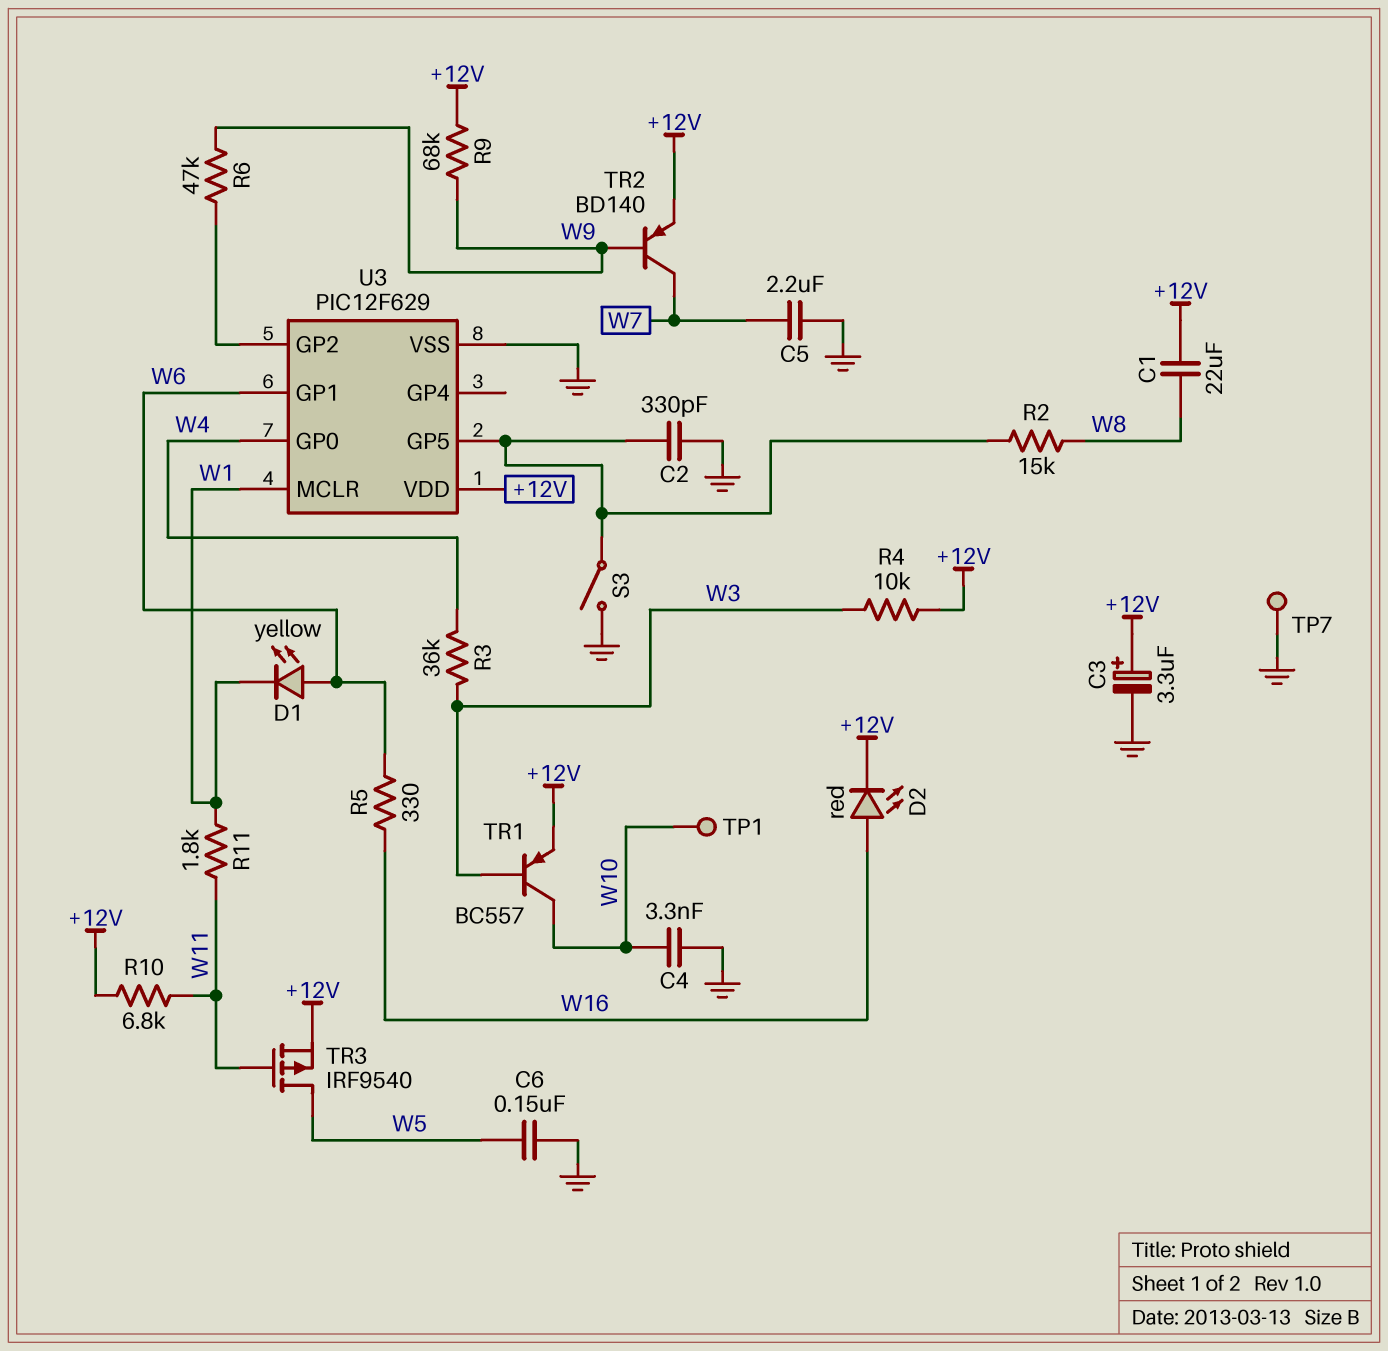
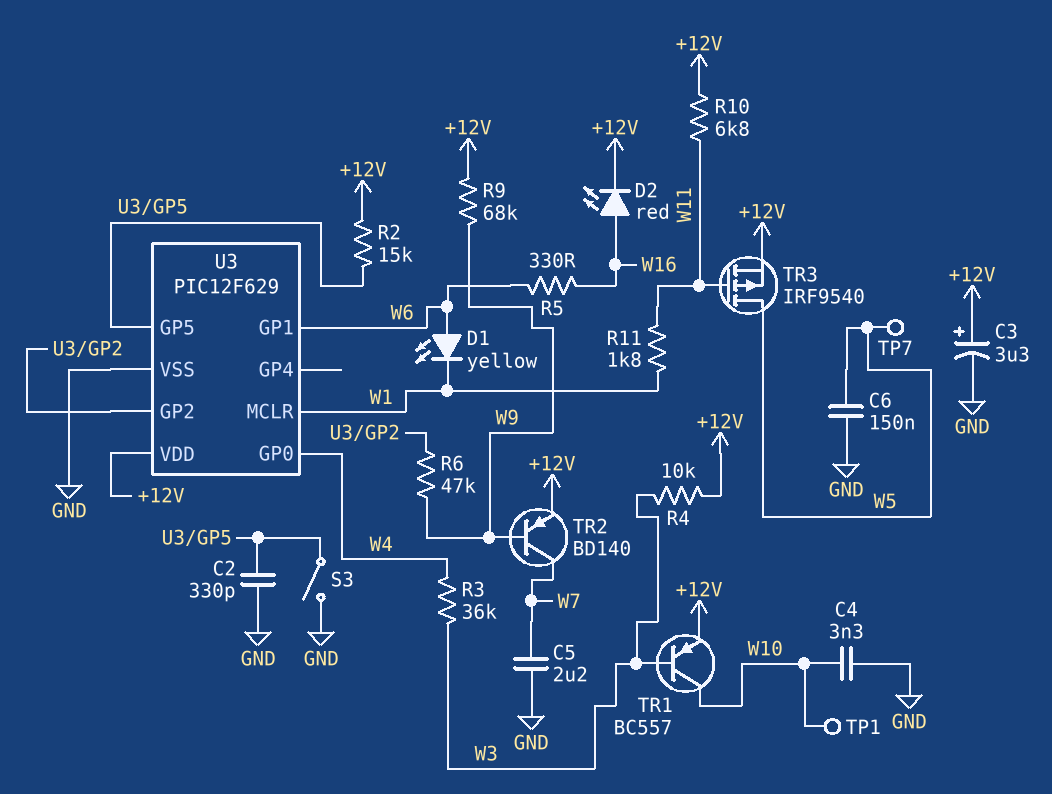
C1: 22uF (+12V, W8) -> none
R2: 15k (U3/GP5, W8) -> 15k (+12V, U3/GP5)
TP7: test point (GND) -> test point (W5)

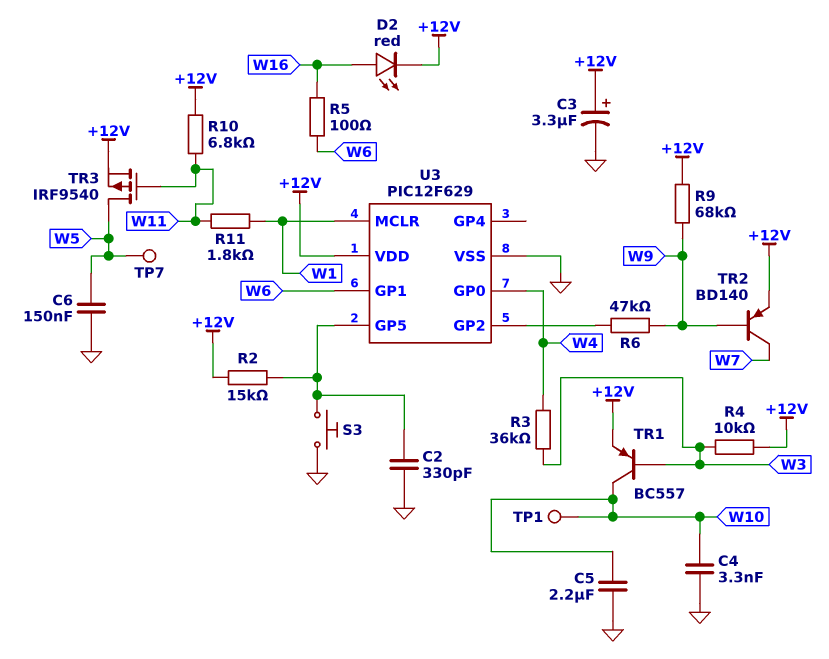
C5: 2.2uF (GND, W7) -> 2.2uF (GND, W10)
D1: LED yellow (A W6, K W1) -> none
R5: 330 (W6, W16) -> 100 (W6, W16)
S3: switch (GND, U3/GP5) -> button (GND, U3/GP5)

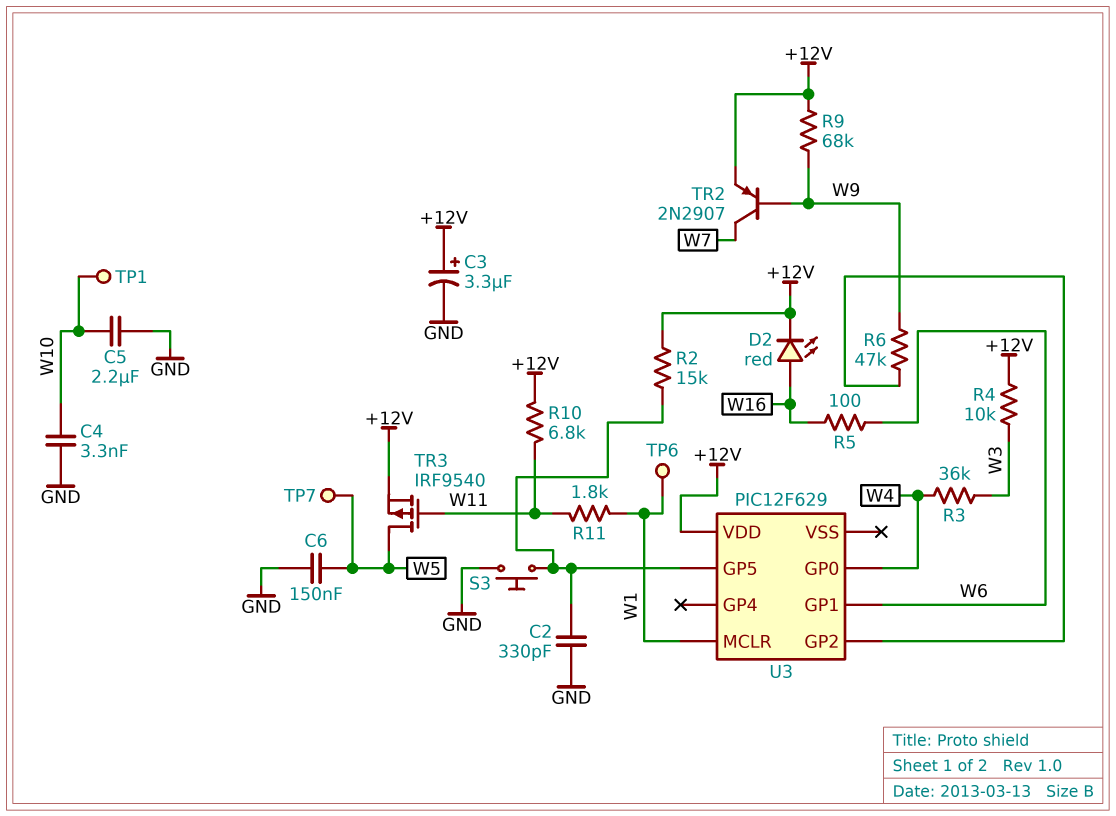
TP6: none -> test point (W1)
TR1: PNP BC557 (B W3, C W10, E +12V) -> none
TR2: PNP BD140 (B W9, C W7, E +12V) -> PNP 2N2907 (B W9, C W7, E +12V)
U3 pin VSS: GND -> none

